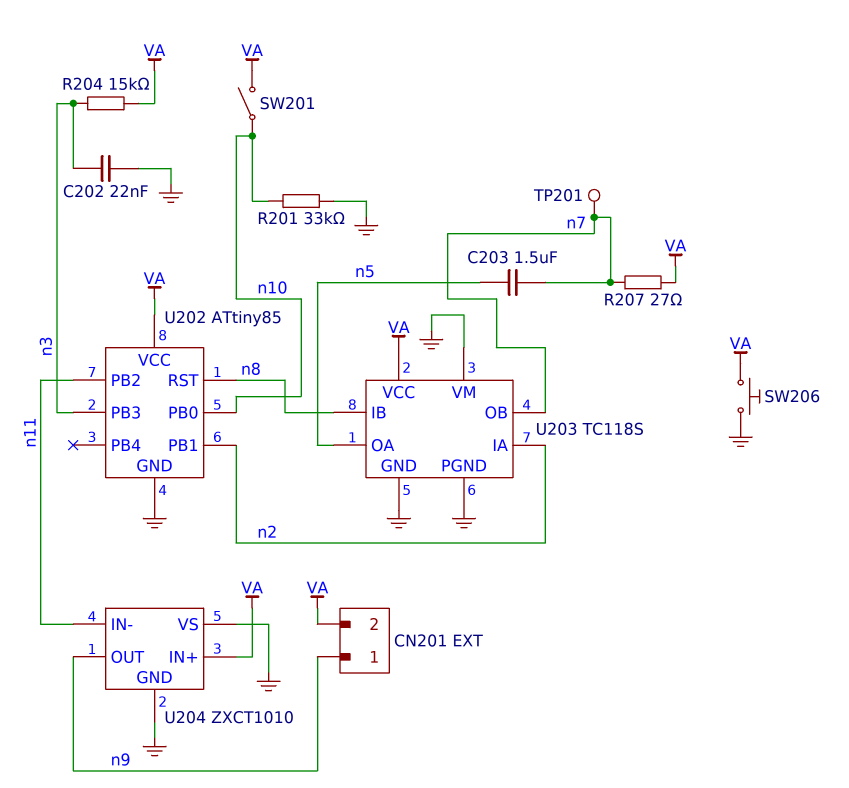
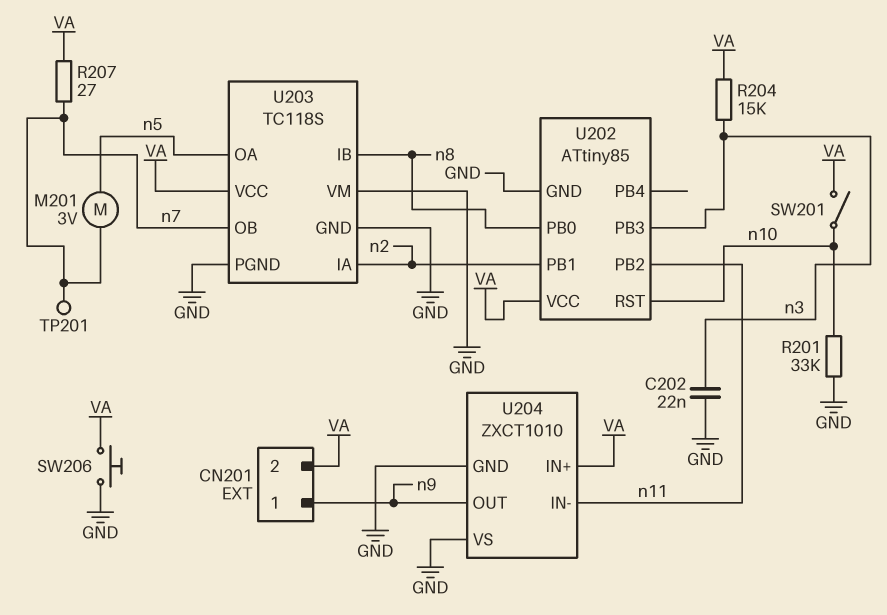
C203: 1.5uF (n5, n7) -> none
M201: none -> motor 3V (n5, n7)
U202 pin PB0: n10 -> n8
U202 pin RST: n8 -> n10

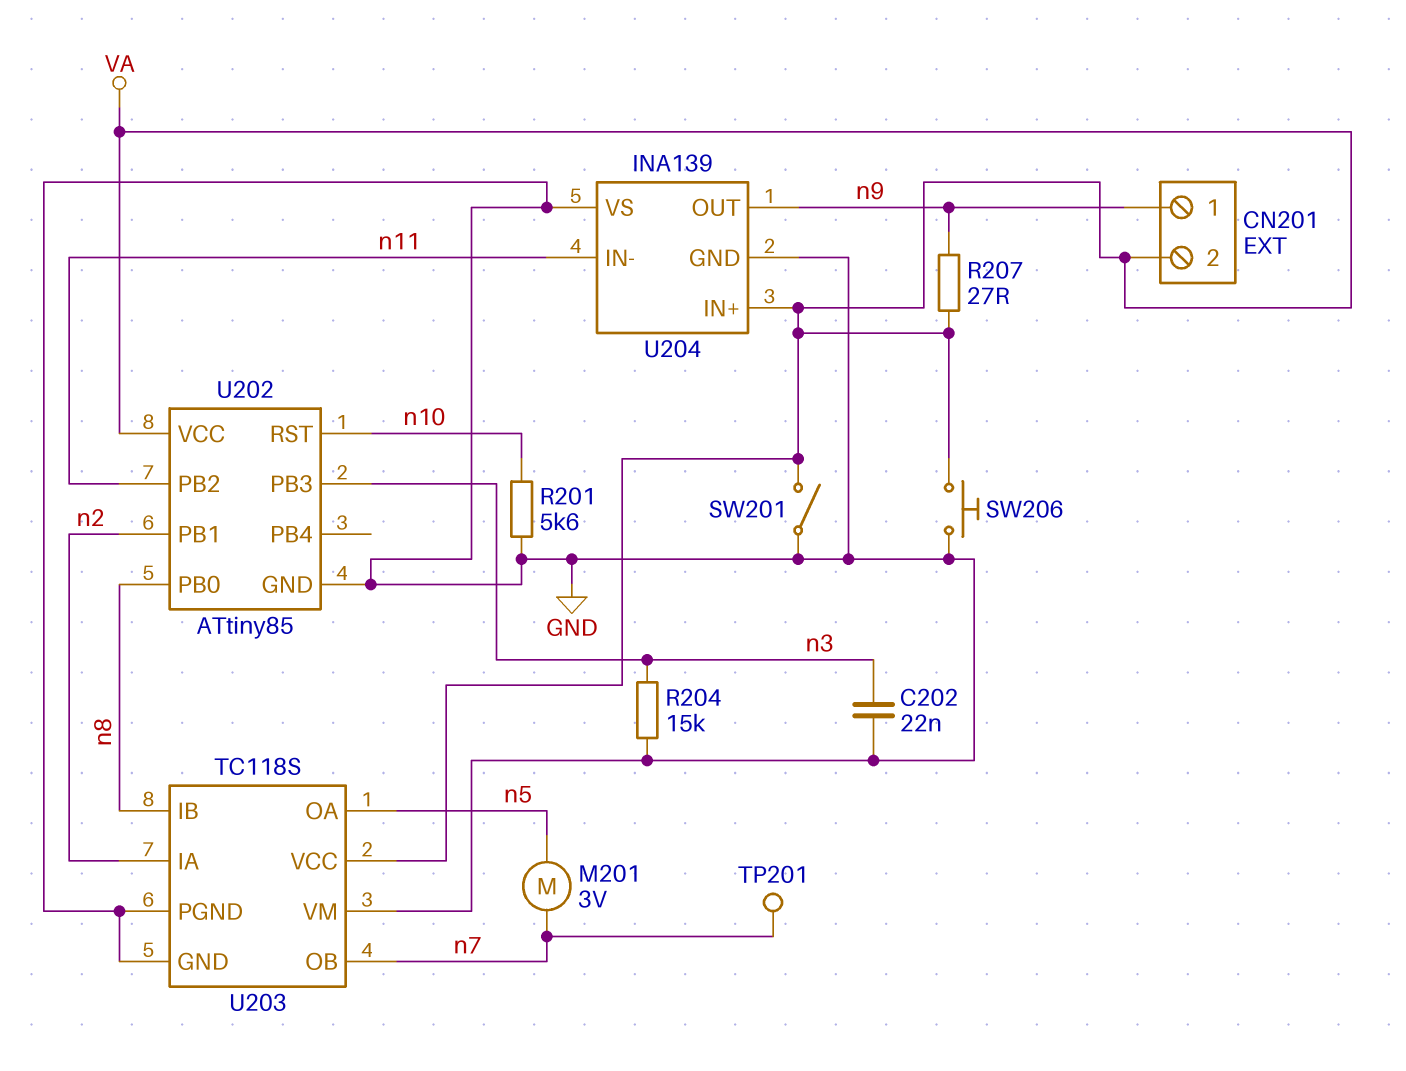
R201: 33k (GND, n10) -> 5.6k (GND, n10)
R204: 15k (VA, n3) -> 15k (GND, n3)
R207: 27 (VA, n7) -> 27 (VA, n9)
SW201: switch (VA, n10) -> switch (GND, VA)
U204: ZXCT1010 -> INA139

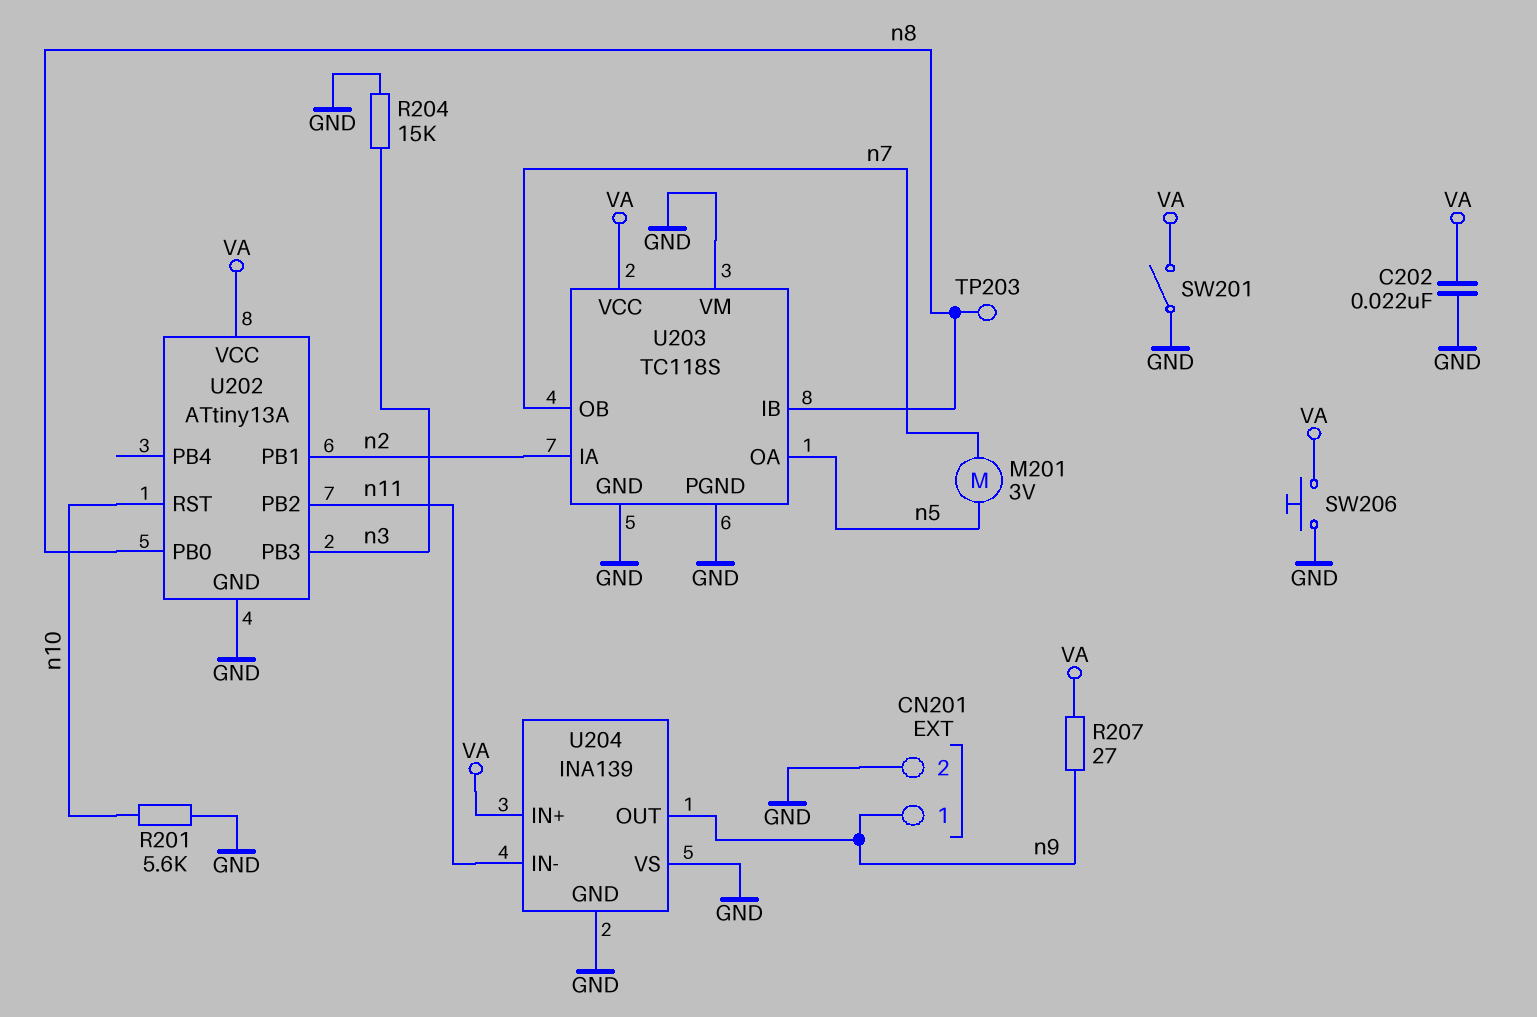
C202: 22nF (GND, n3) -> 22nF (GND, VA)
CN201 pin 2: VA -> GND
TP201: test point (n7) -> none
TP203: none -> test point (n8)
U202: ATtiny85 -> ATtiny13A

